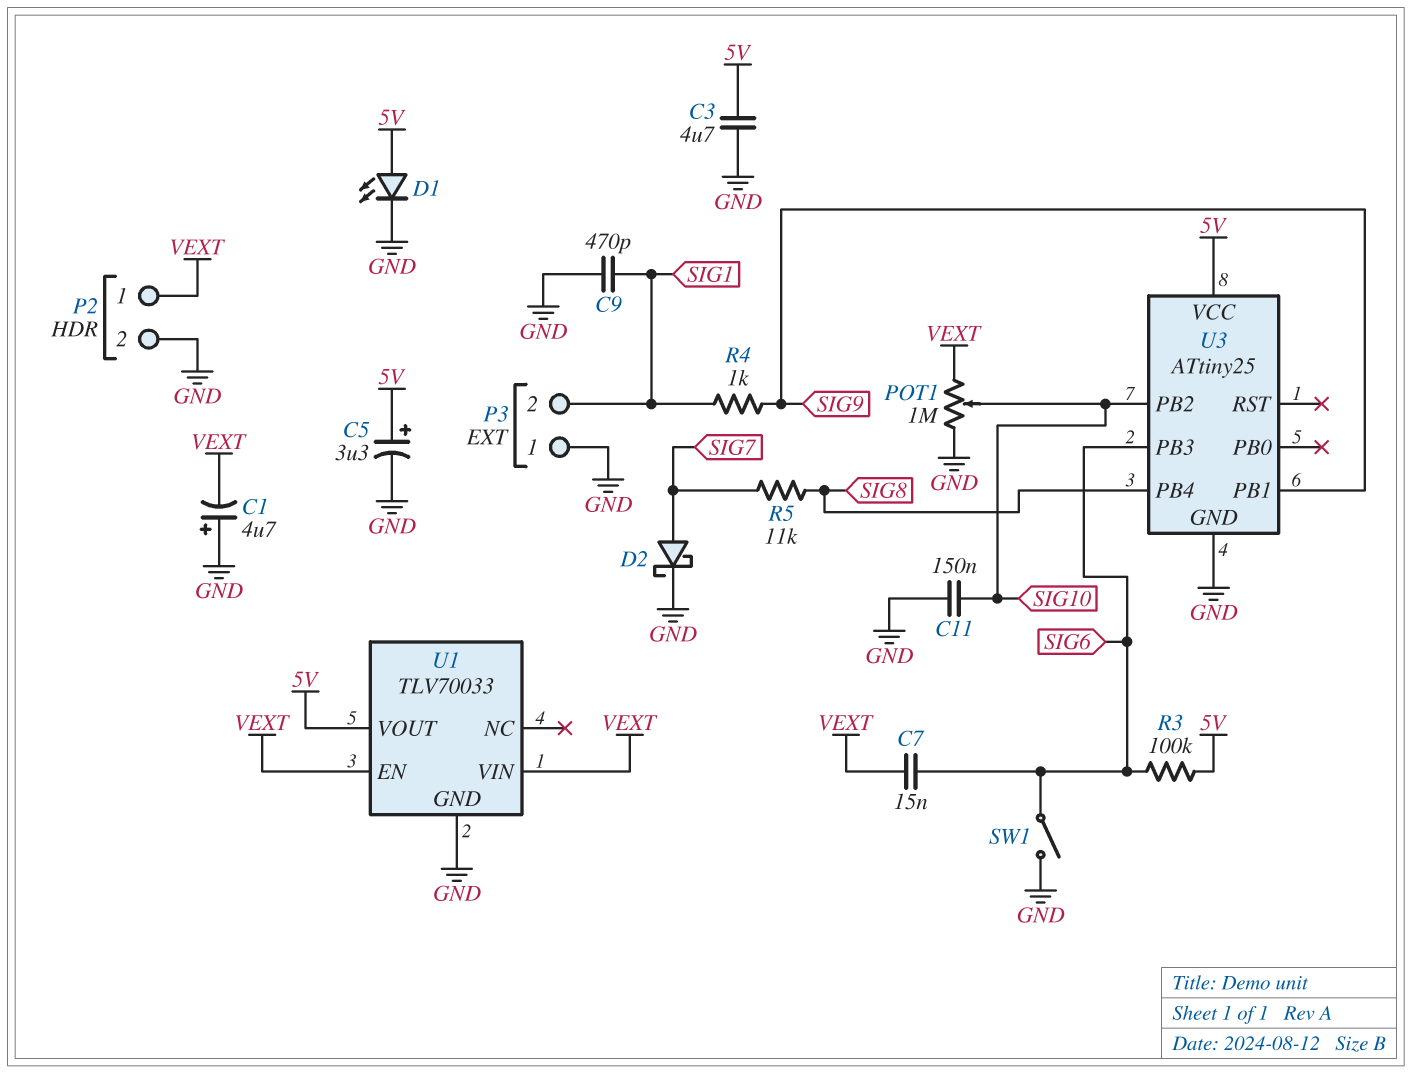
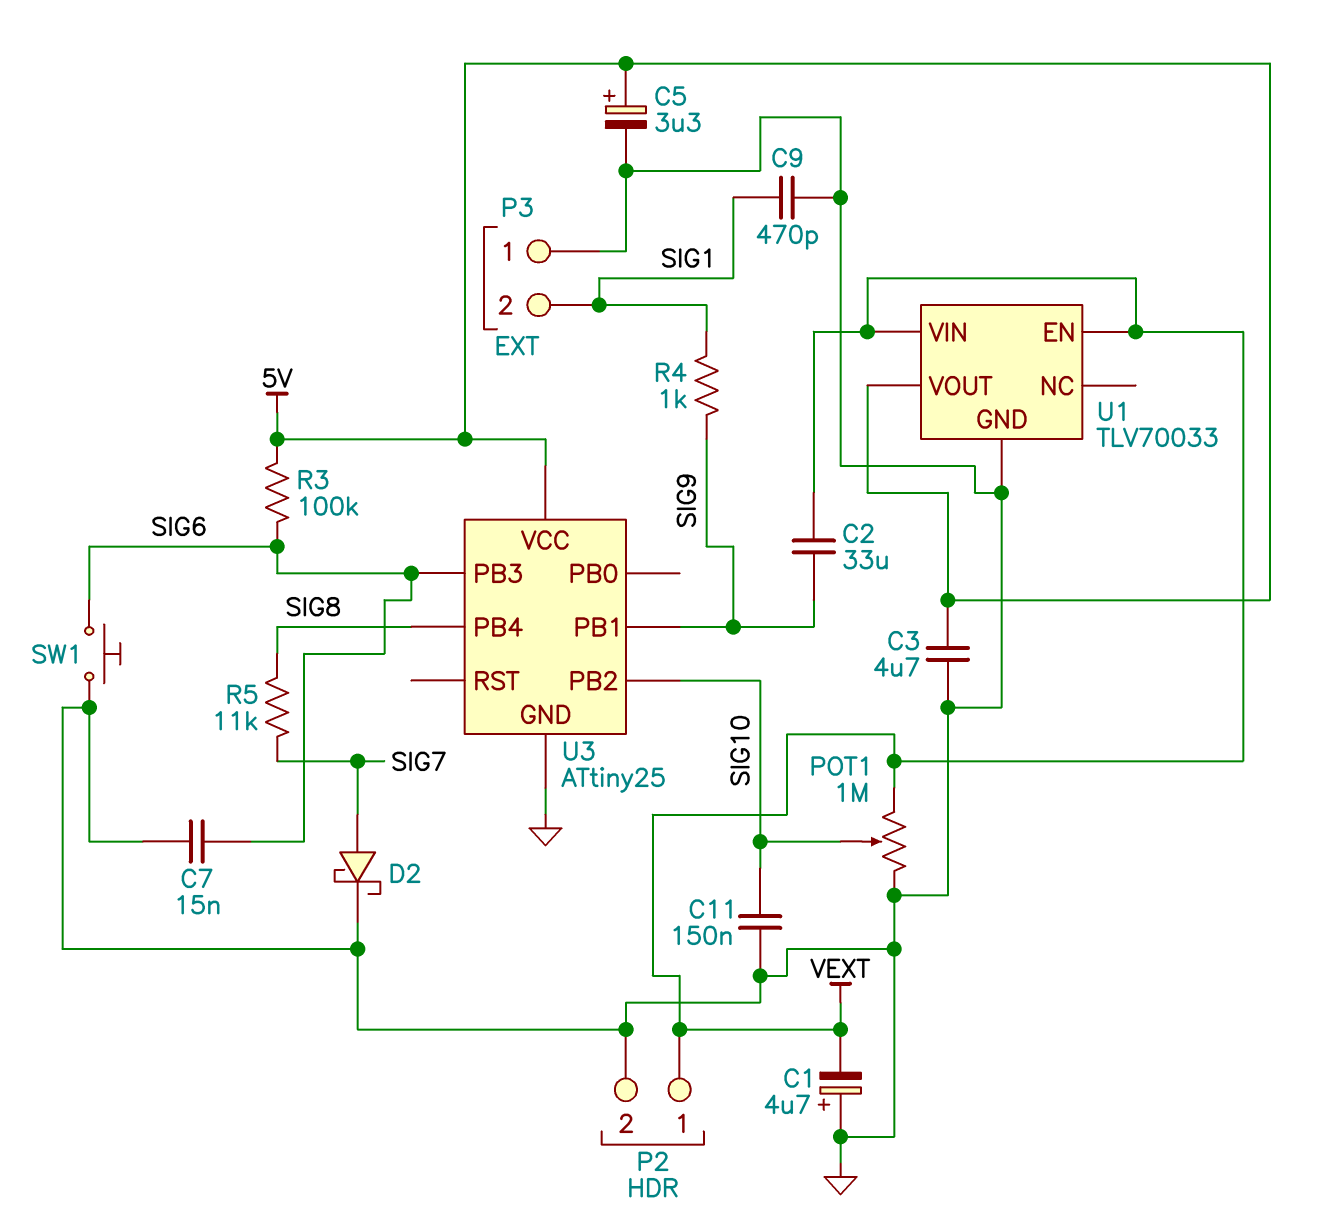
C2: none -> 33uF (SIG9, VEXT)
C7: 15nF (SIG6, VEXT) -> 15nF (GND, SIG6)
D1: LED (A 5V, K GND) -> none
SW1: switch (GND, SIG6) -> button (GND, SIG6)

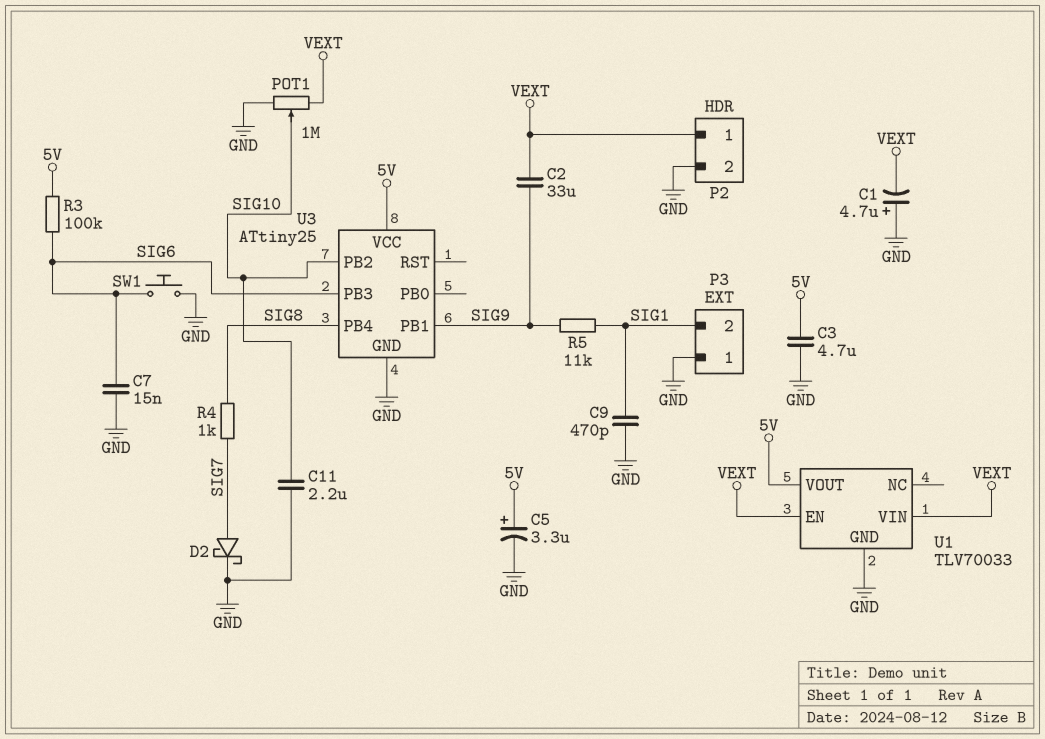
C11: 150nF (GND, SIG10) -> 2.2uF (GND, SIG10)
R4: 1k (SIG1, SIG9) -> 1k (SIG7, SIG8)
R5: 11k (SIG7, SIG8) -> 11k (SIG1, SIG9)

